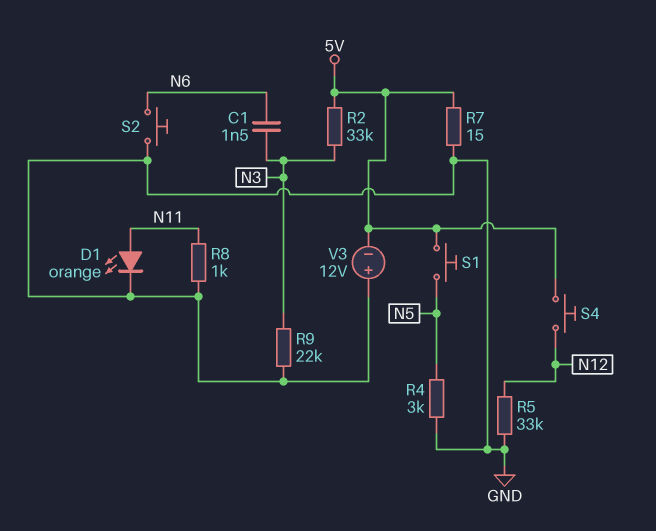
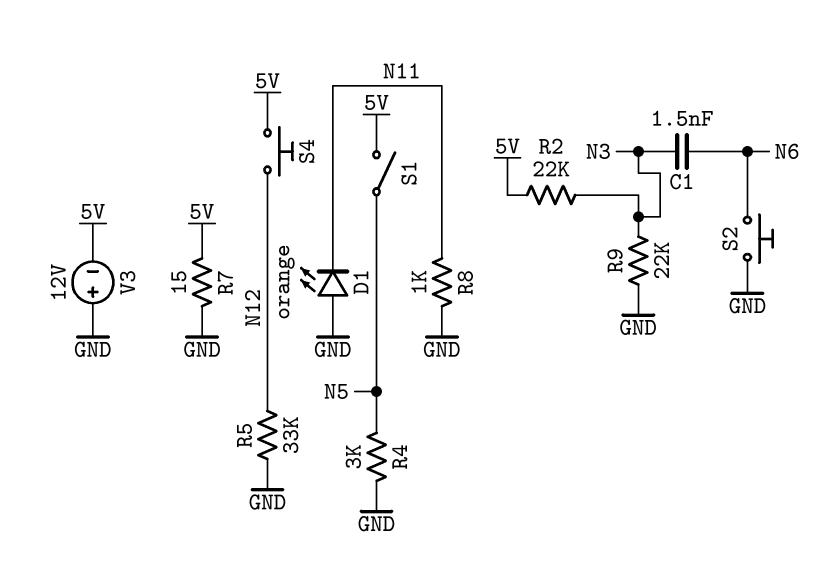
D1: LED orange (A N11, K GND) -> LED orange (A GND, K N11)
R2: 33k (5V, N3) -> 22k (5V, N3)
S1: button (5V, N5) -> switch (5V, N5)

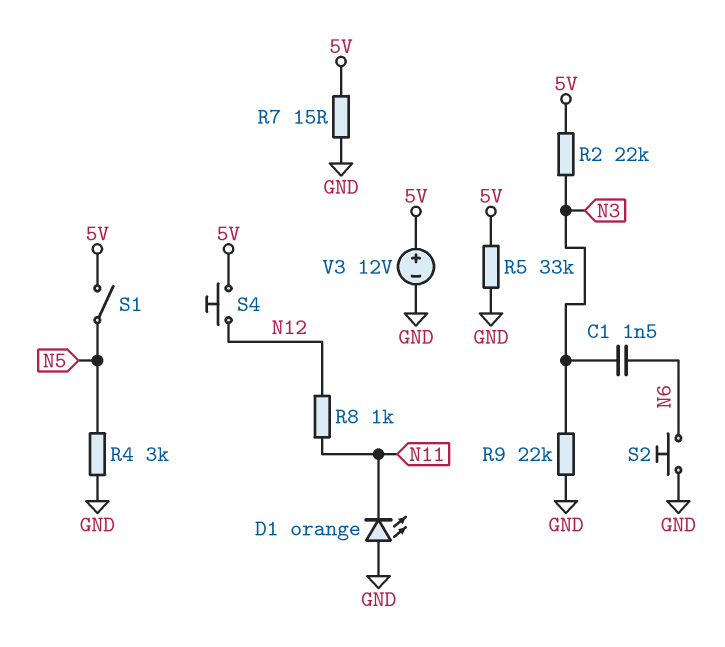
R5: 33k (GND, N12) -> 33k (5V, GND)
R8: 1k (GND, N11) -> 1k (N11, N12)
V3: 12V (plus GND, minus 5V) -> 12V (plus 5V, minus GND)

